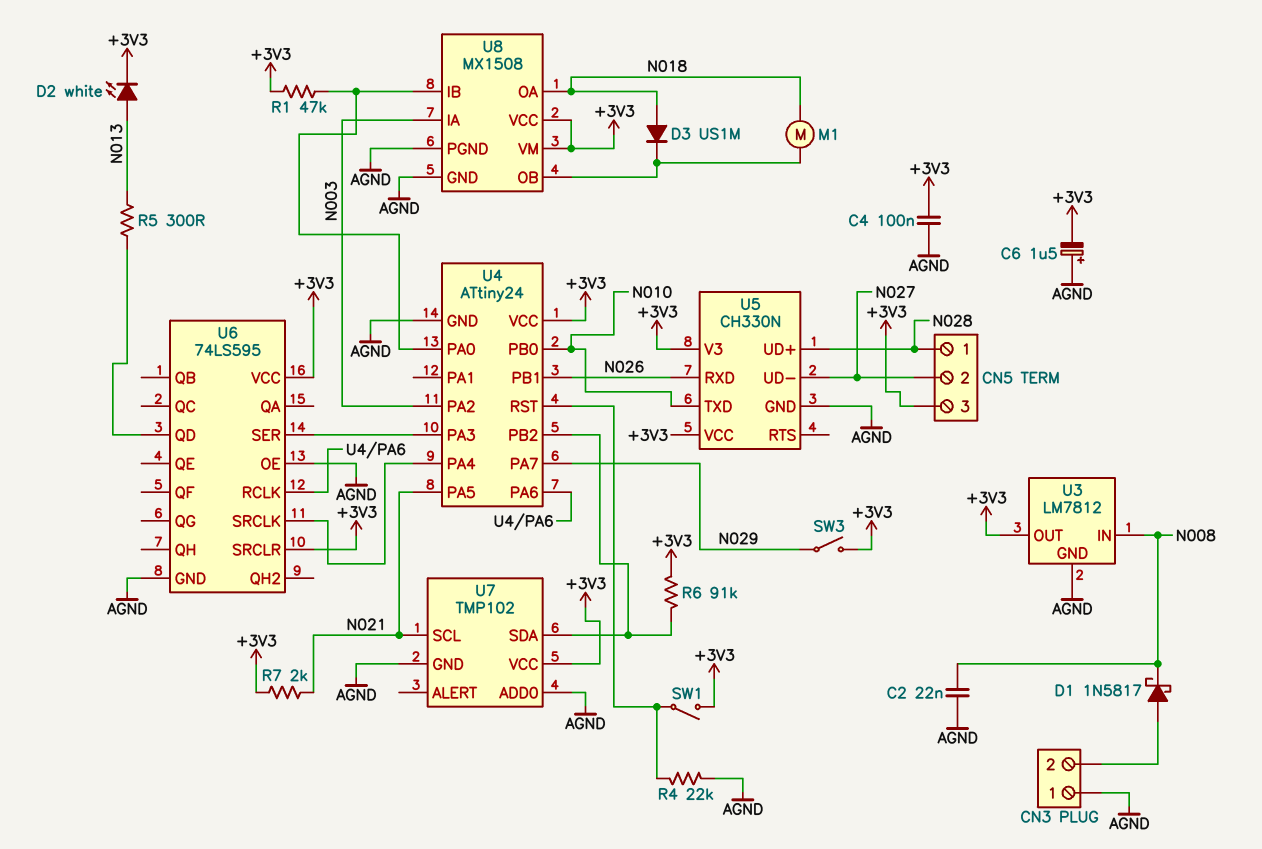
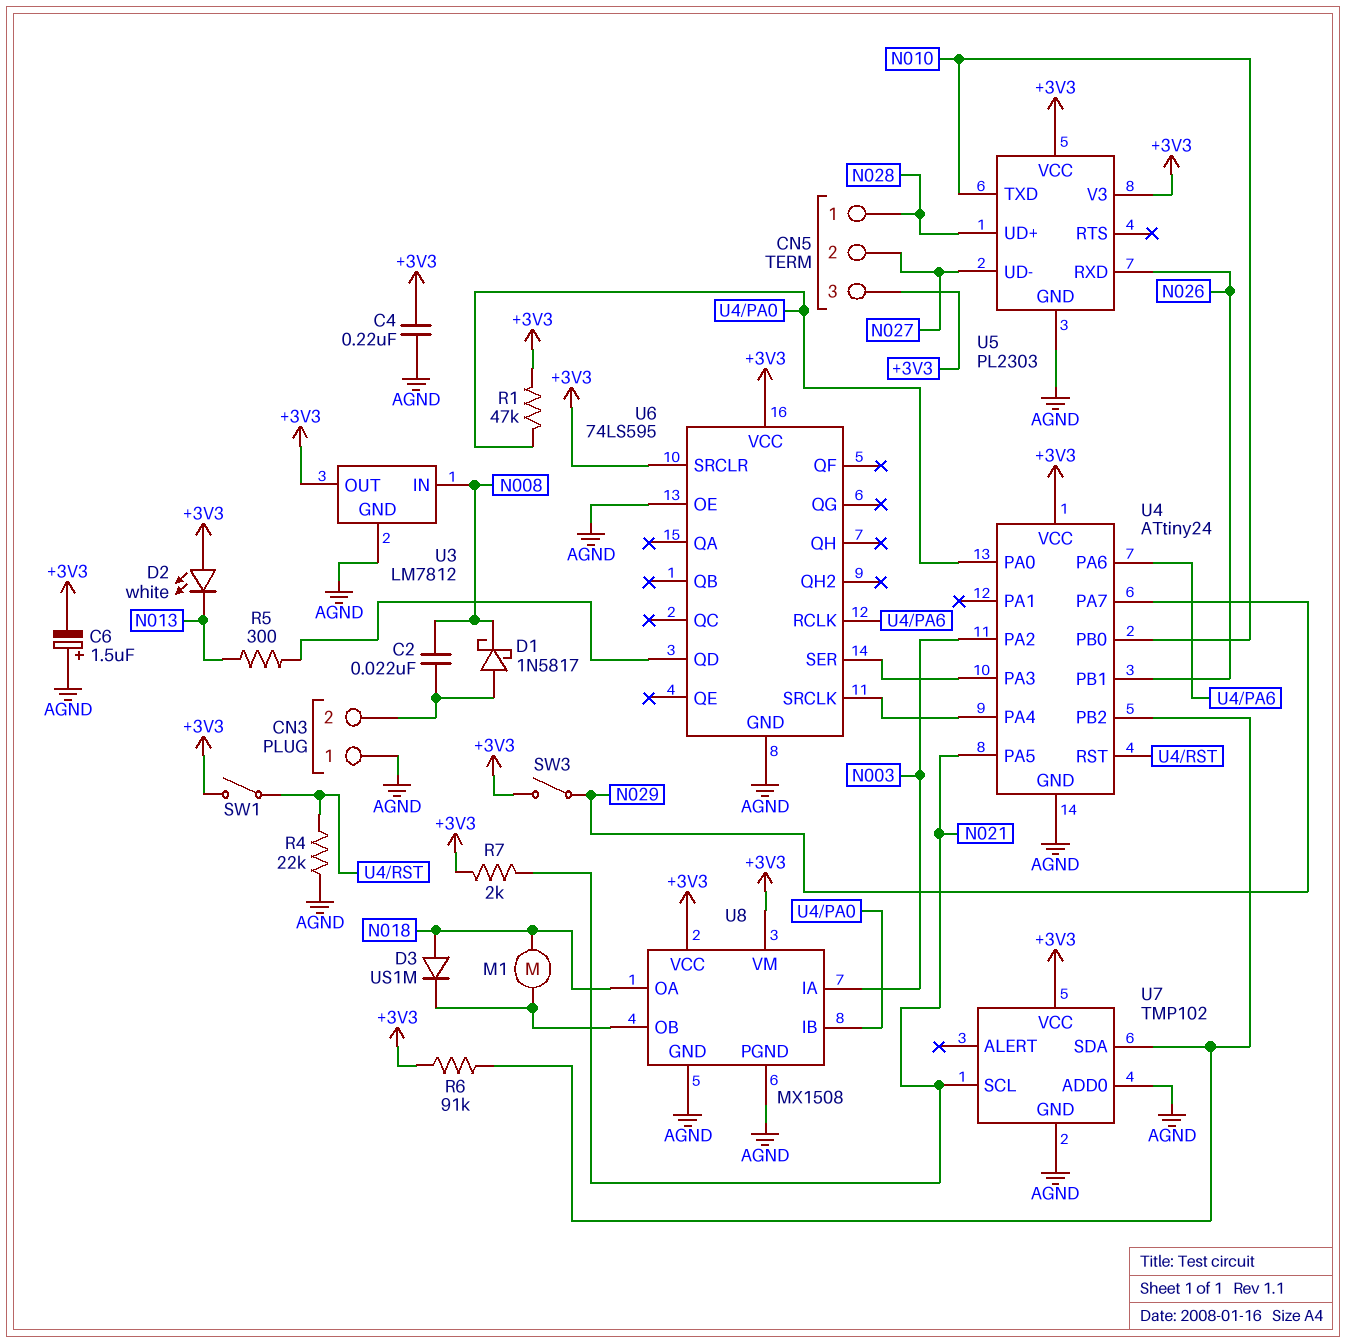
C2: 22nF (AGND, N008) -> 22nF (CN3/2, N008)
C4: 100nF (+3V3, AGND) -> 220nF (+3V3, AGND)
D2: LED white (A N013, K +3V3) -> LED white (A +3V3, K N013)
U5: CH330N -> PL2303

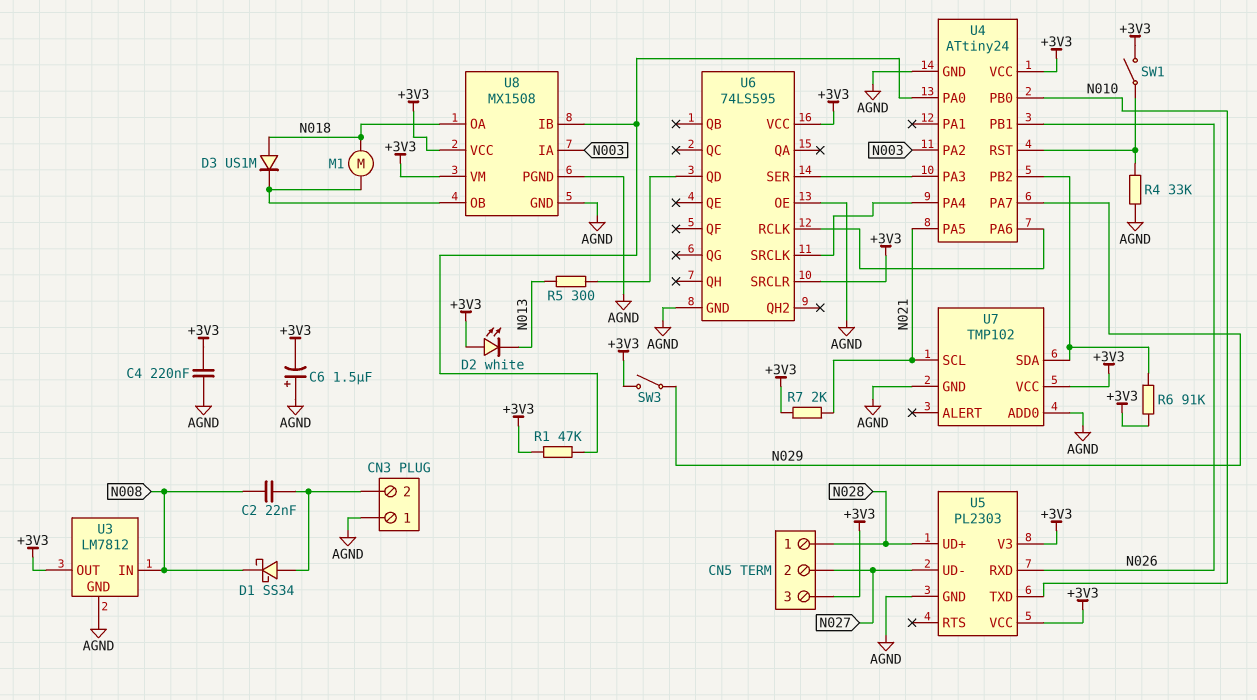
D1: schottky 1N5817 (A CN3/2, K N008) -> schottky SS34 (A CN3/2, K N008)
R4: 22k (AGND, U4/RST) -> 33k (AGND, U4/RST)

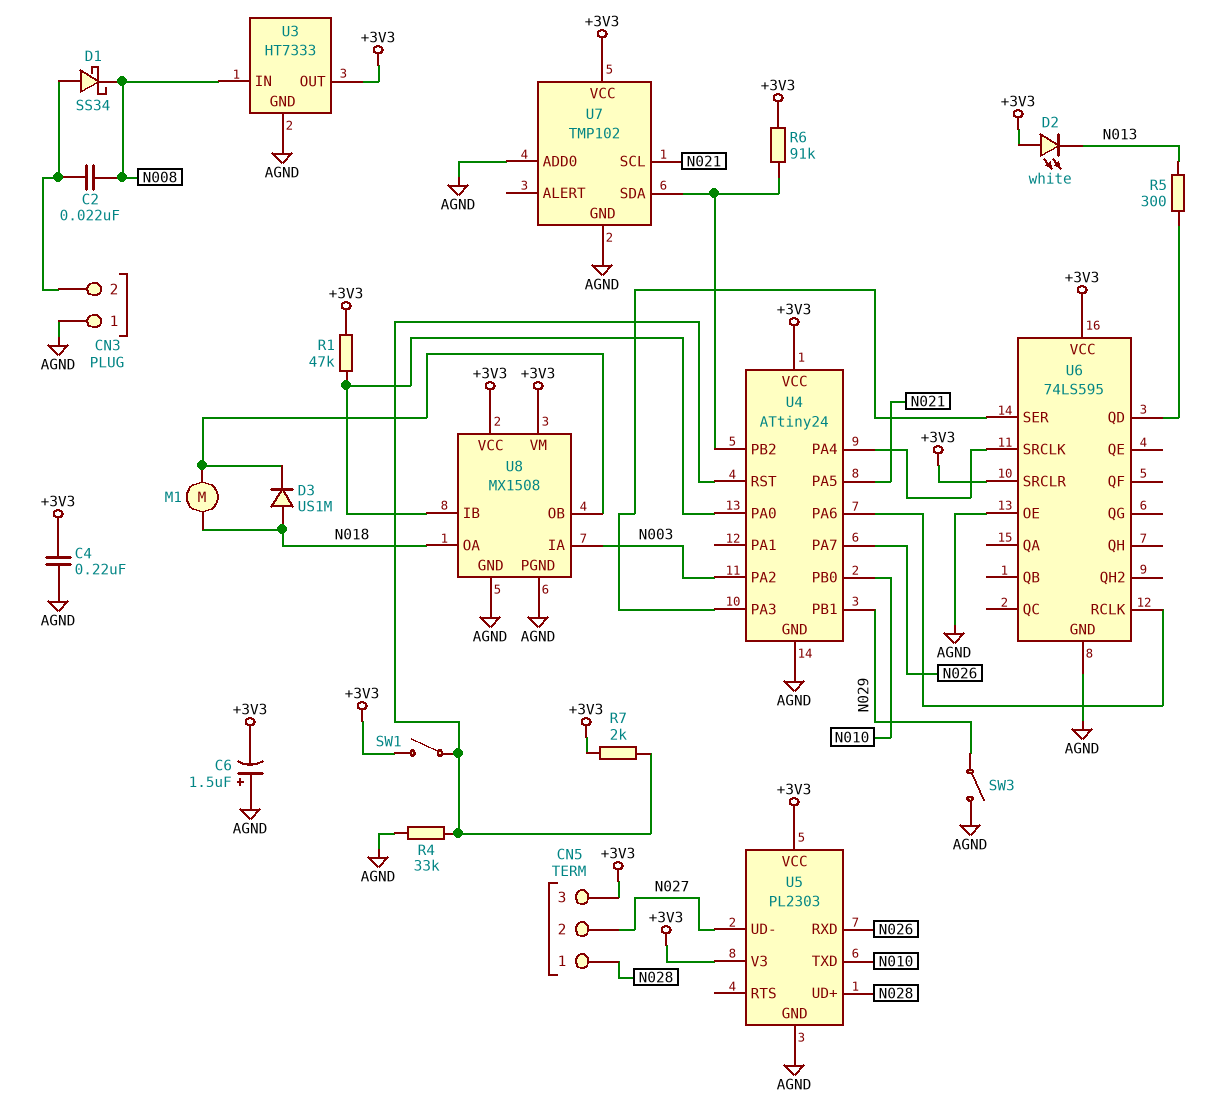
R7: 2k (+3V3, N021) -> 2k (+3V3, U4/RST)
SW3: switch (+3V3, N029) -> switch (AGND, N029)
U3: LM7812 -> HT7333
U4 pin PA7: N029 -> N026
U4 pin PB1: N026 -> N029

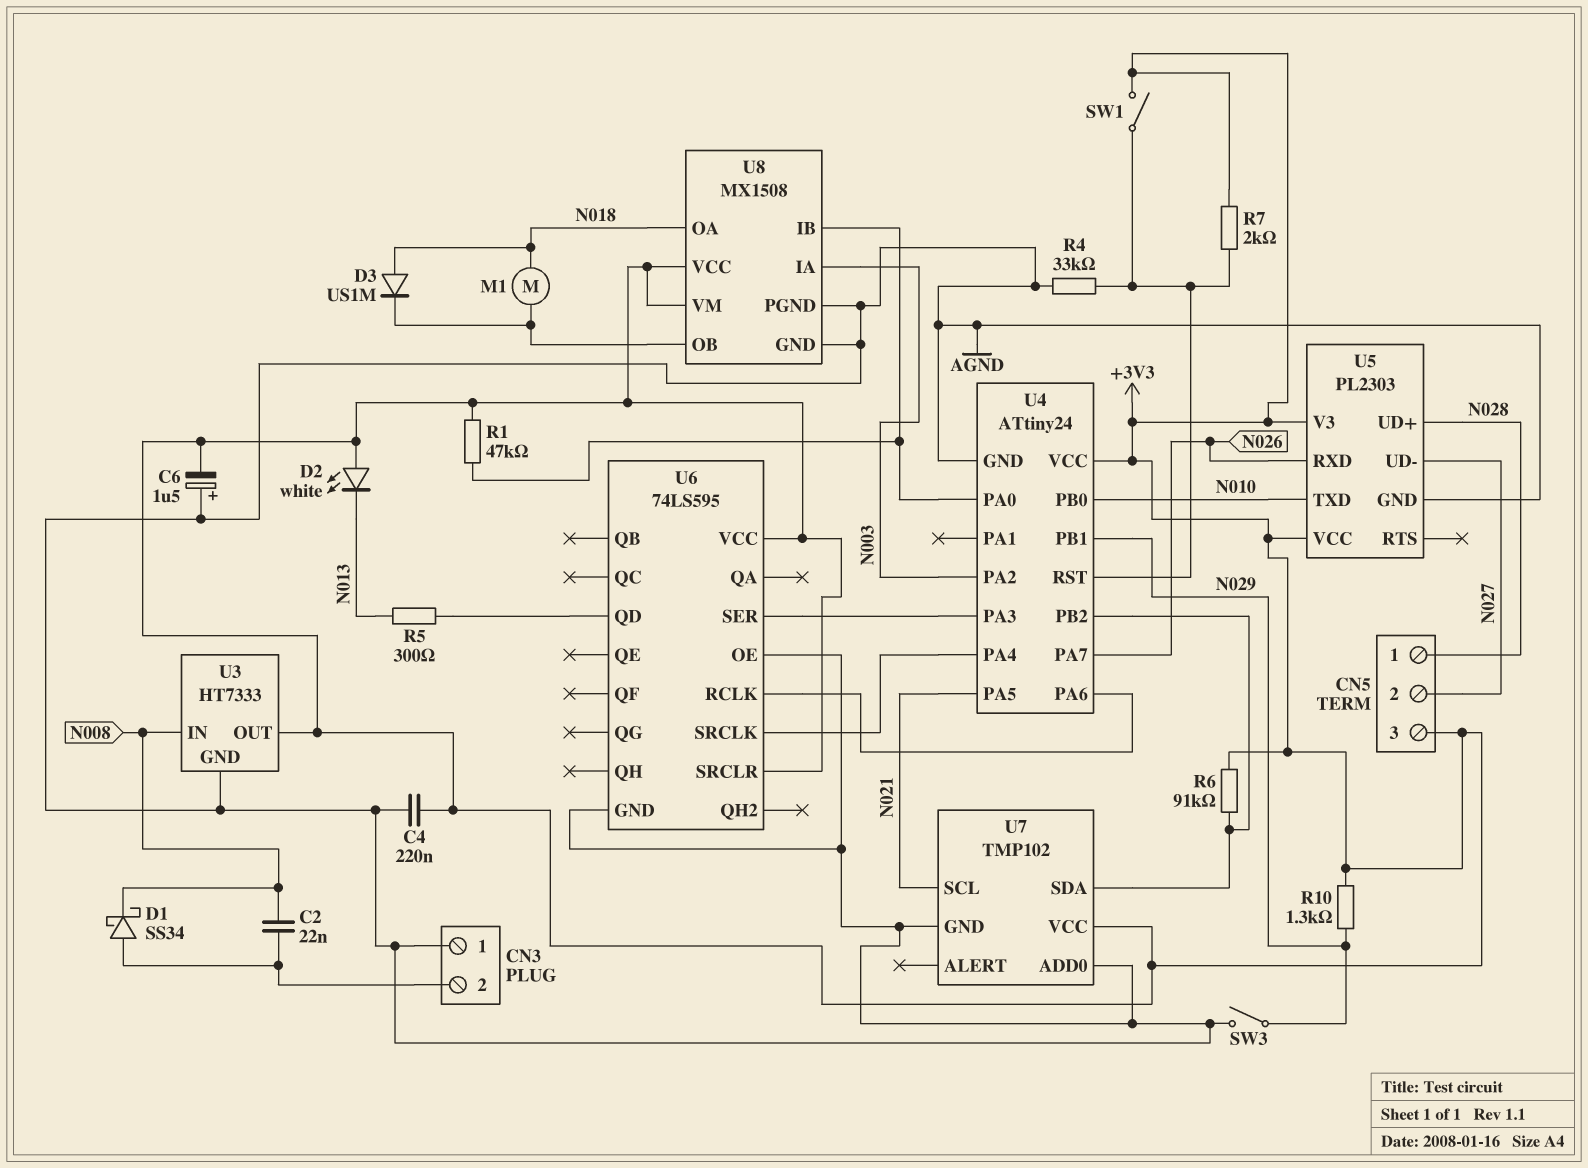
R10: none -> 1.3k (+3V3, N029)

